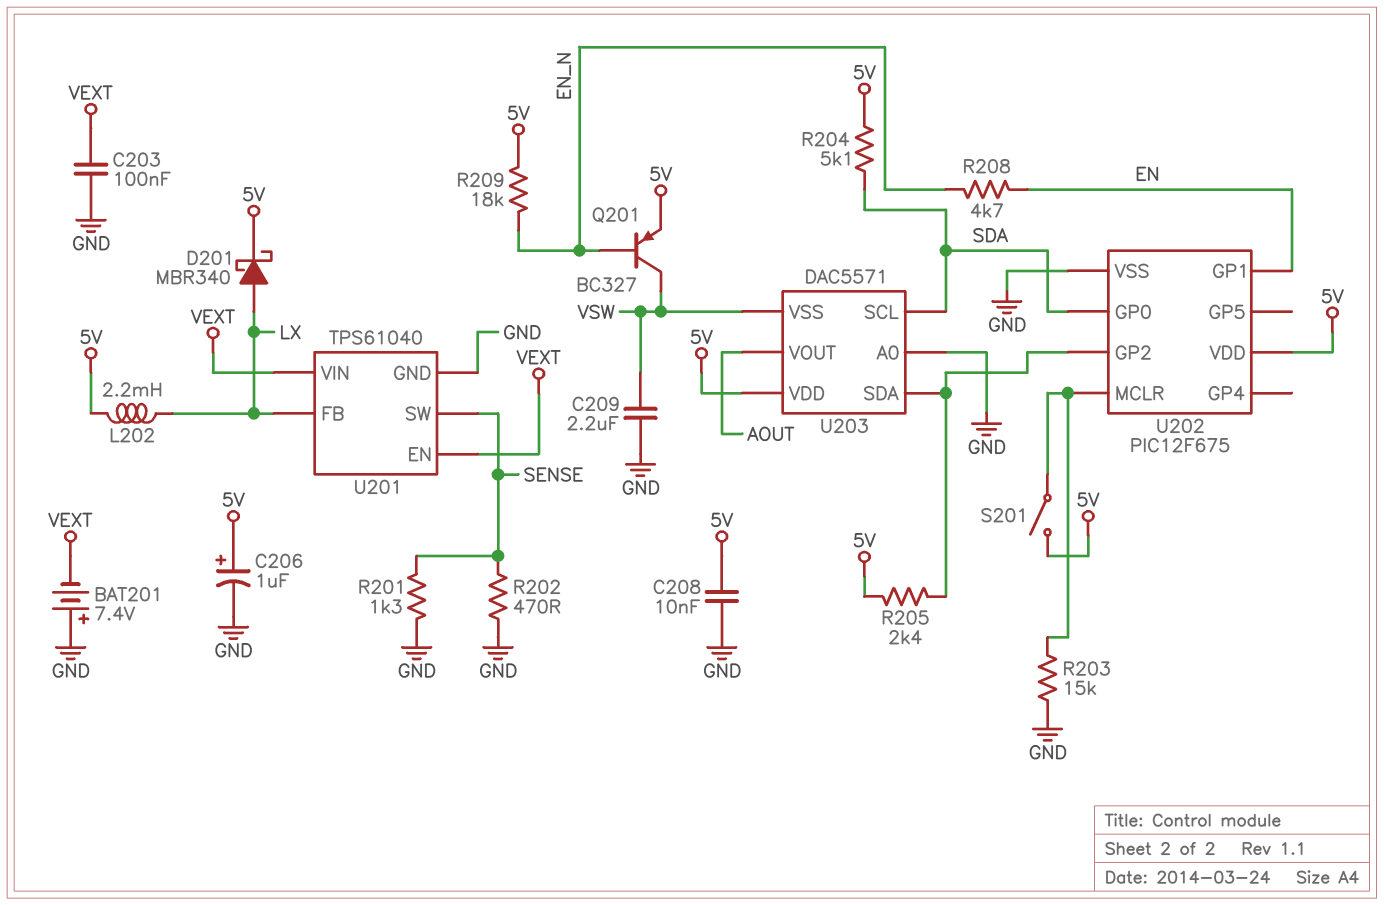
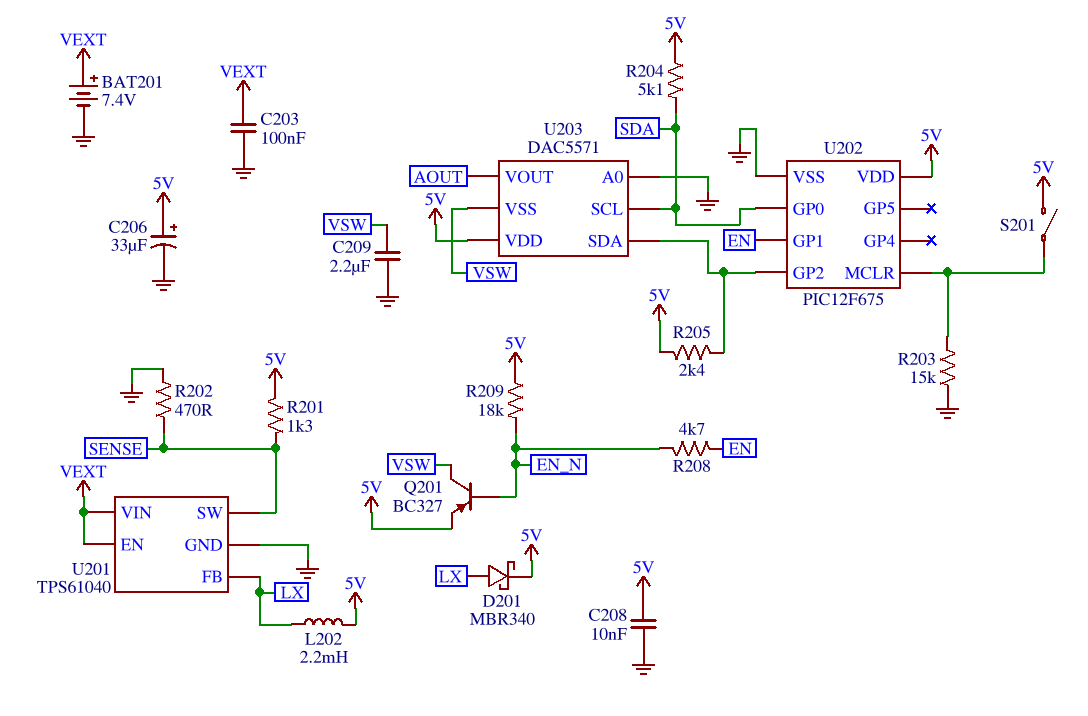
BAT201: 7.4V (plus GND, minus VEXT) -> 7.4V (plus VEXT, minus GND)
C206: 1uF (plus 5V, minus GND) -> 33uF (plus 5V, minus GND)
R201: 1.3k (GND, SENSE) -> 1.3k (5V, SENSE)

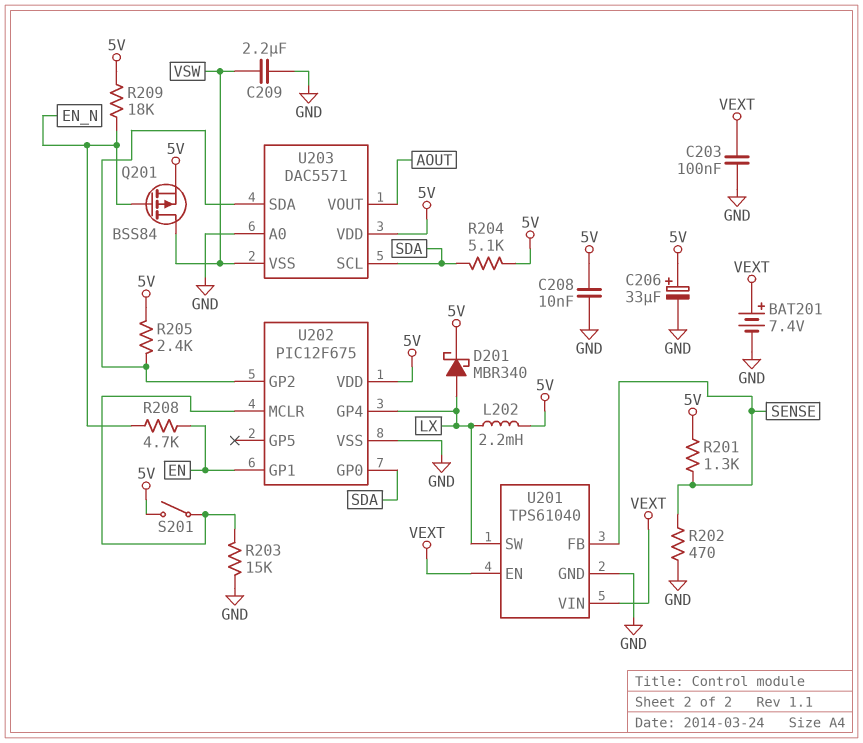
Q201: PNP BC327 (B EN_N, C VSW, E 5V) -> PMOS BSS84 (G EN_N, D VSW, S 5V)
U201 pin FB: LX -> SENSE
U201 pin SW: SENSE -> LX
U202 pin GP4: none -> LX

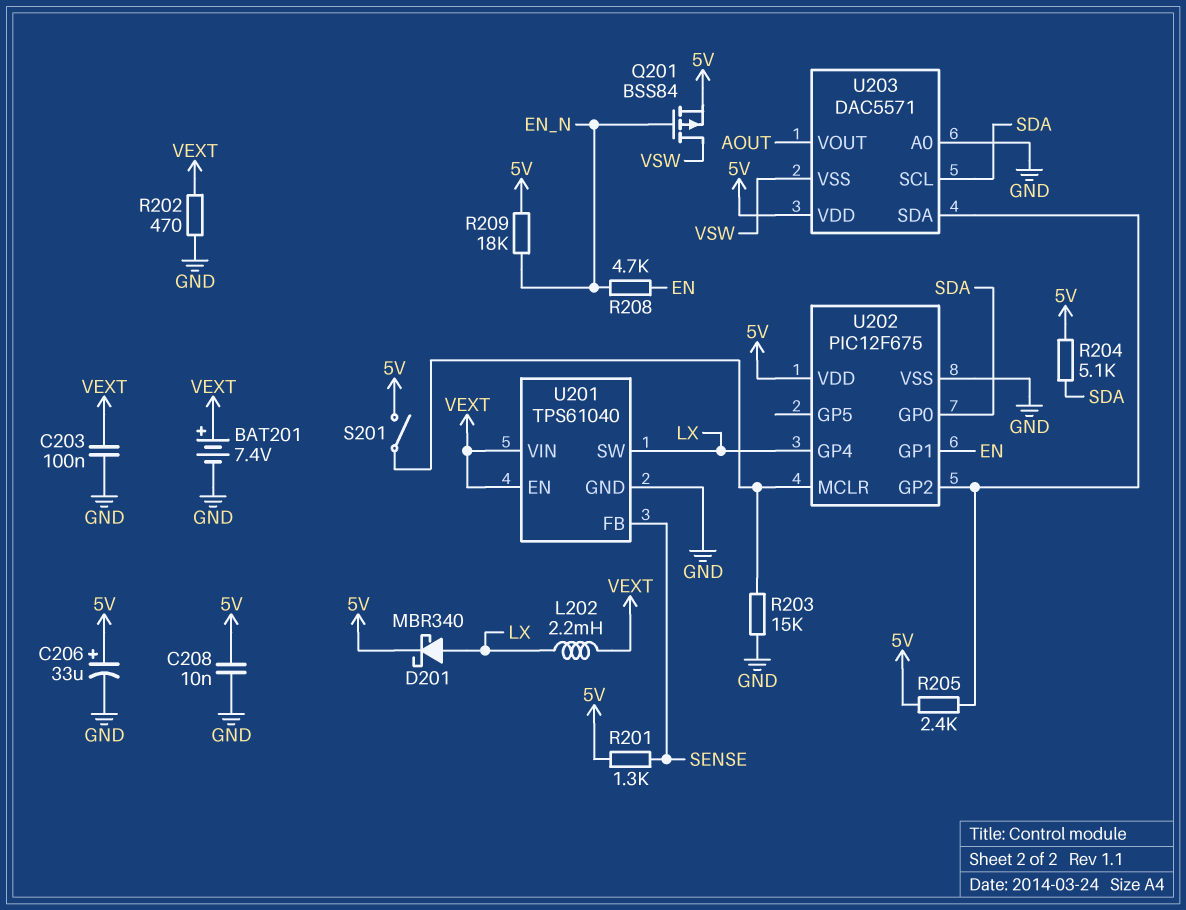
C209: 2.2uF (GND, VSW) -> none
L202: 2.2mH (5V, LX) -> 2.2mH (LX, VEXT)
R202: 470 (GND, SENSE) -> 470 (GND, VEXT)

